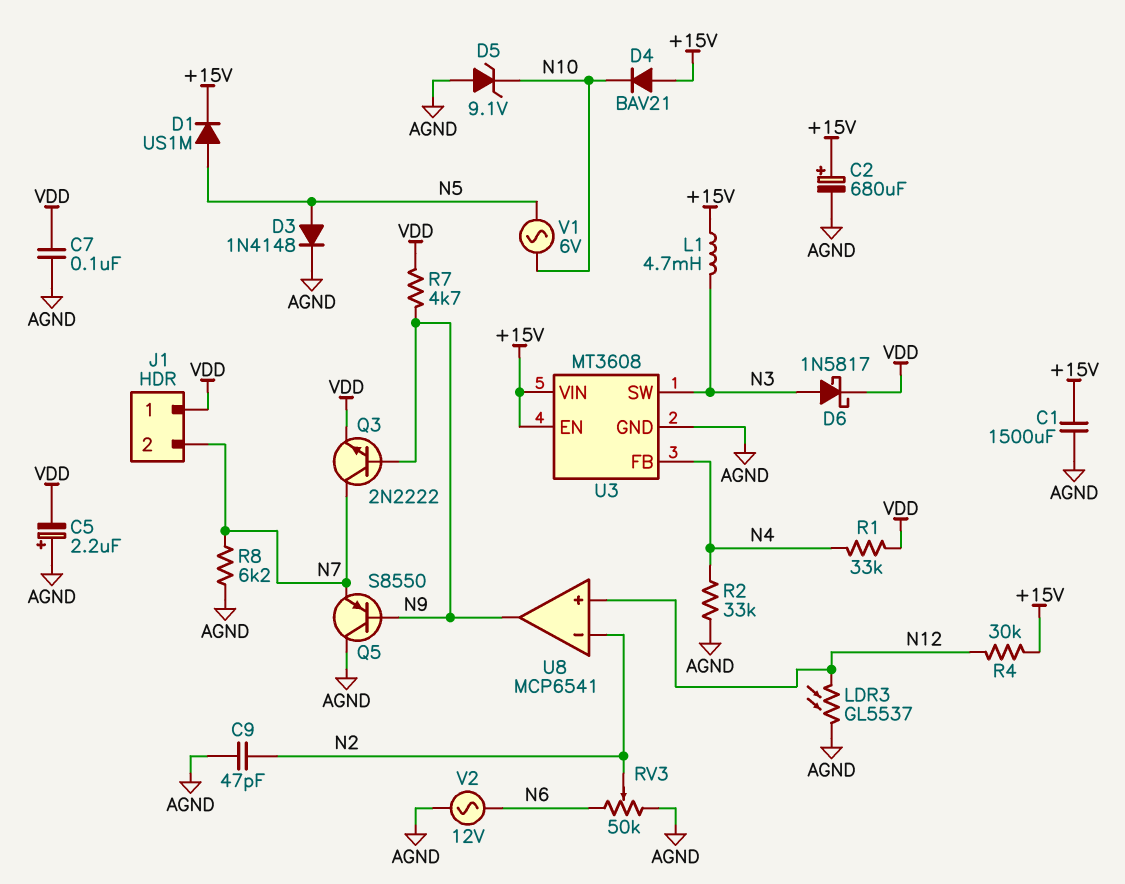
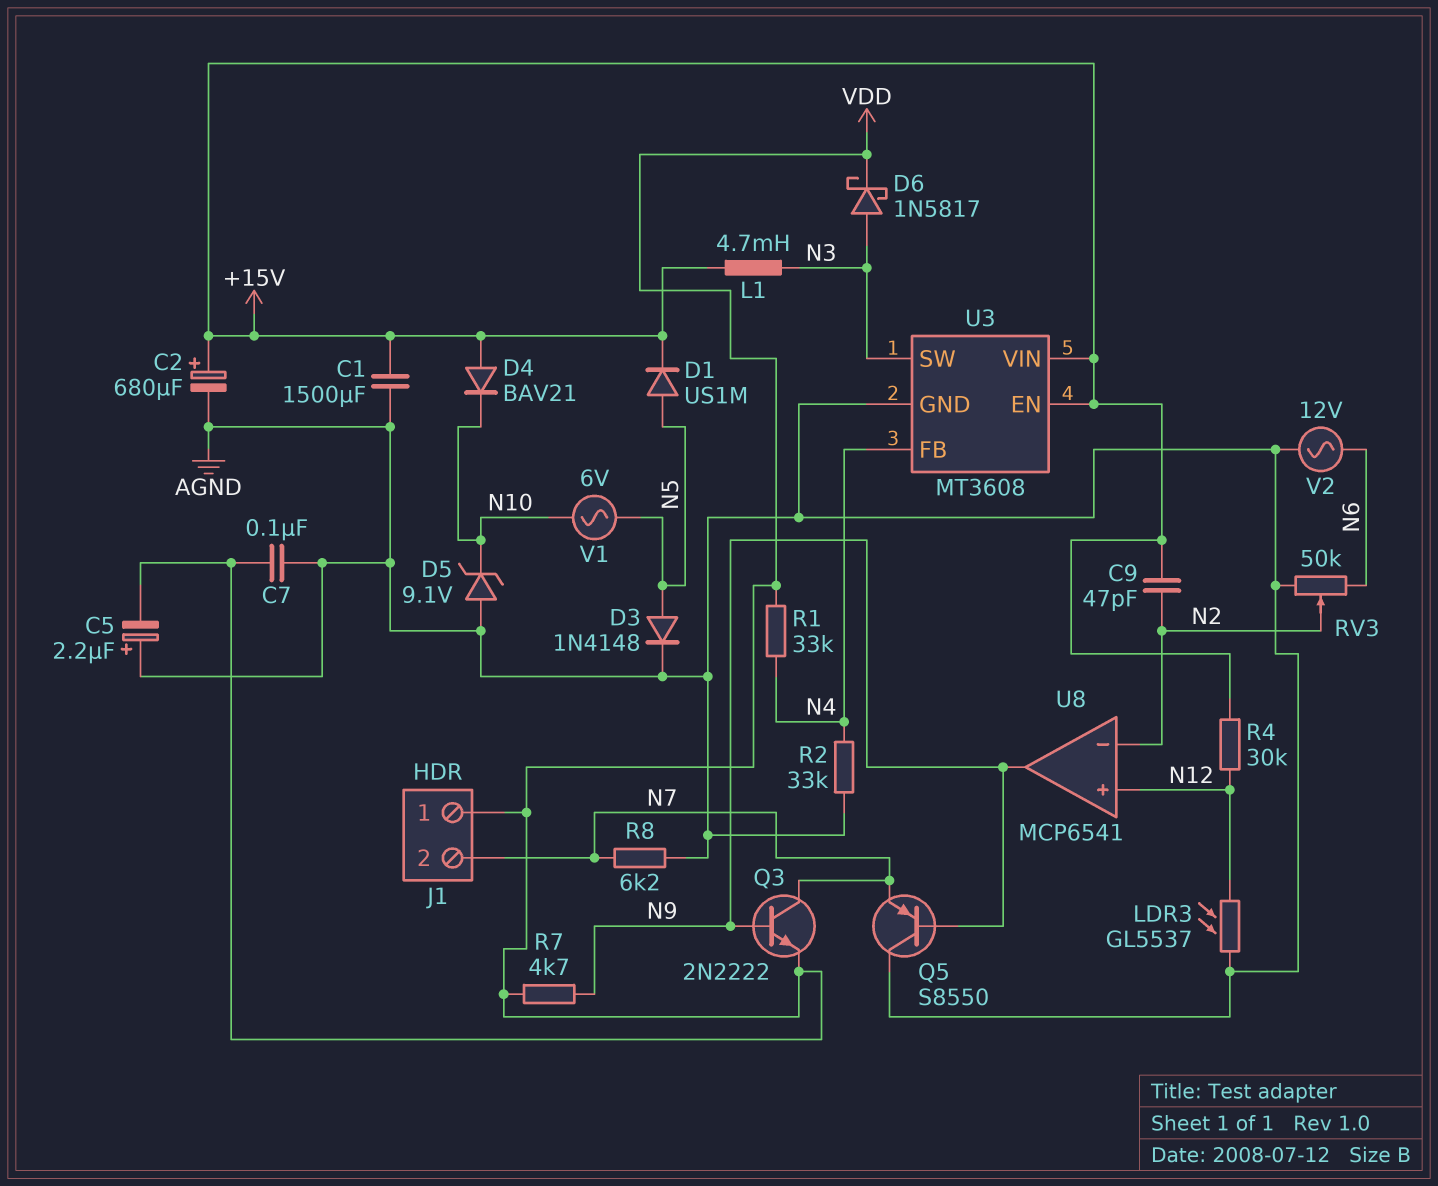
C9: 47pF (AGND, N2) -> 47pF (+15V, N2)

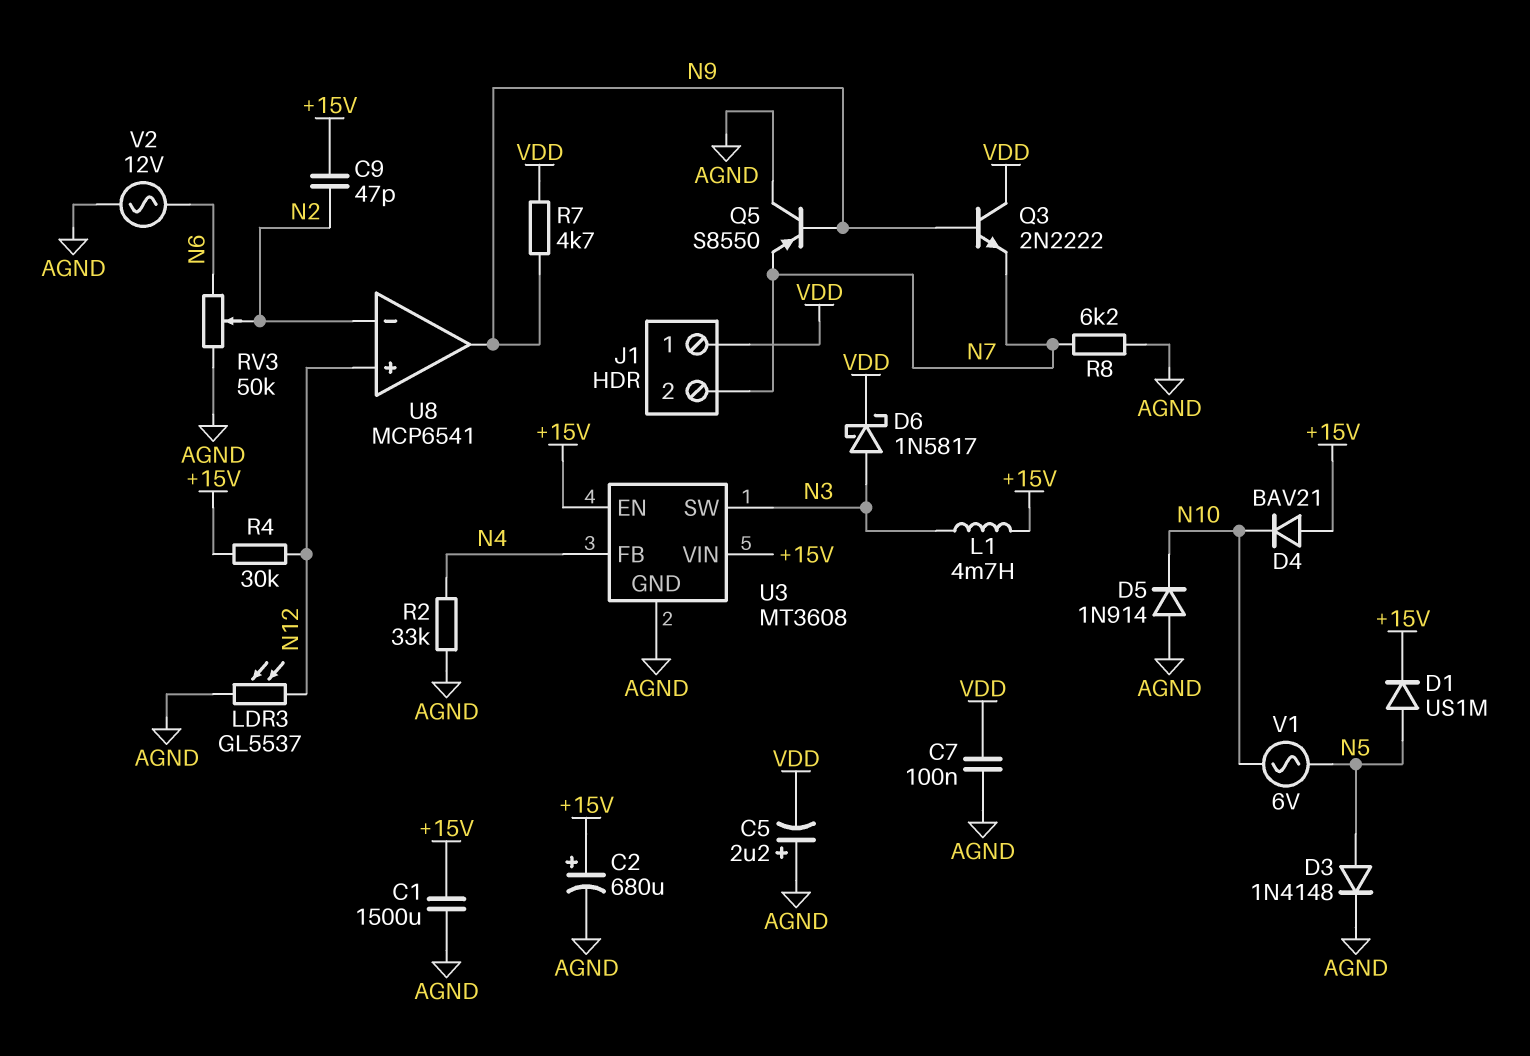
D5: zener 9.1V (A AGND, K N10) -> diode 1N914 (A AGND, K N10)
Q3: NPN 2N2222 (B N9, C N7, E VDD) -> NPN 2N2222 (B N9, C VDD, E N7)
R1: 33k (N4, VDD) -> none

